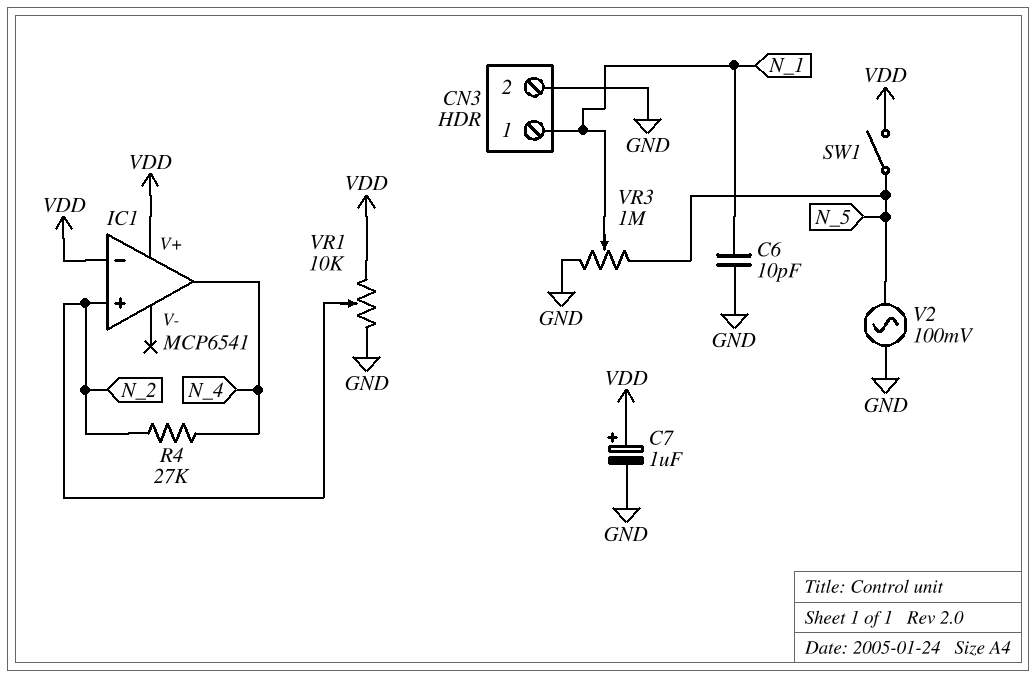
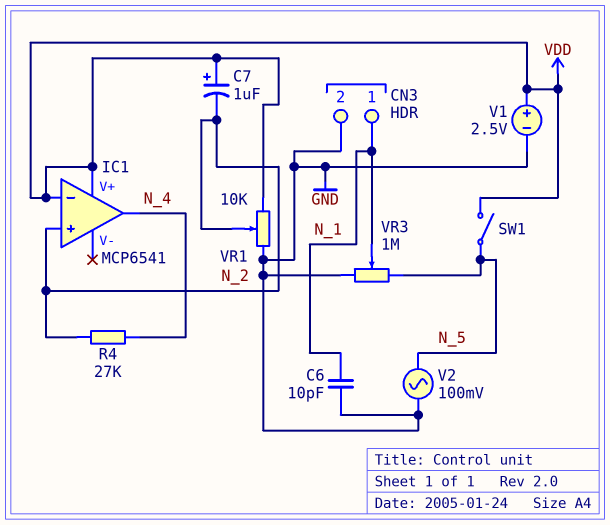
C7: 1uF (plus VDD, minus GND) -> 1uF (plus VDD, minus N_2)
V1: none -> 2.5V (plus VDD, minus GND)

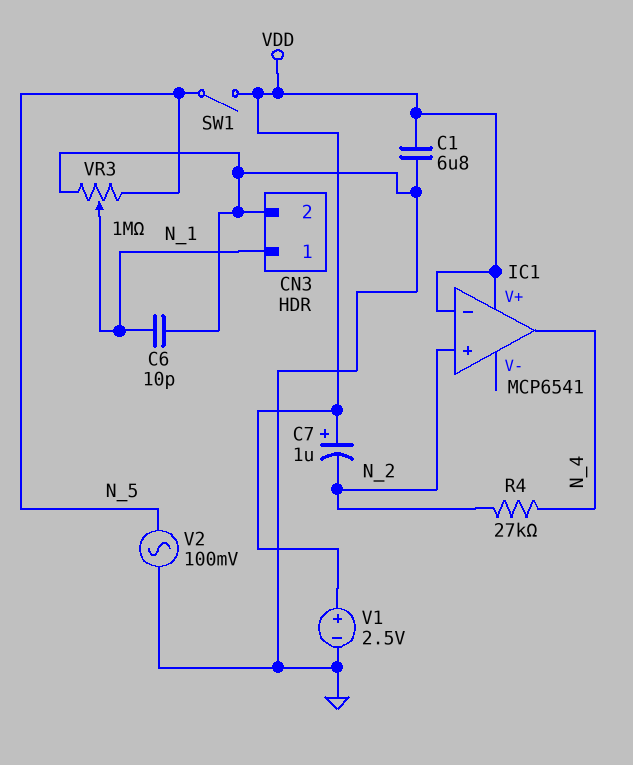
C1: none -> 6.8uF (GND, VDD)
VR1: 10k (GND, VDD, wiper N_2) -> none

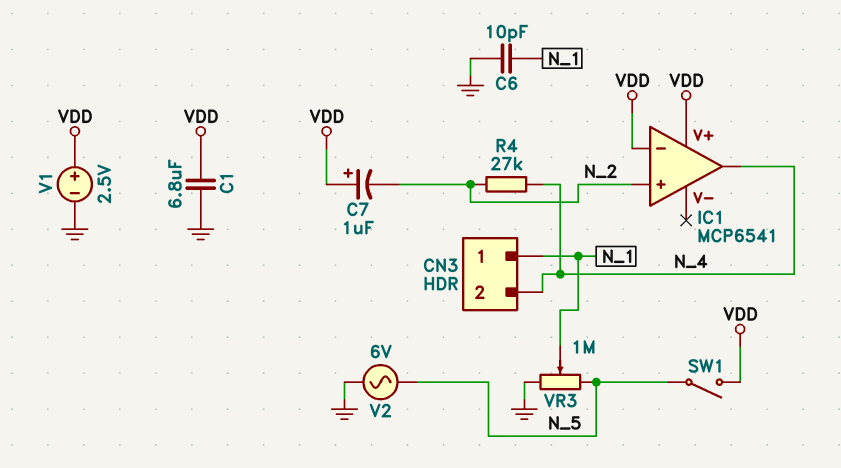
CN3 pin 2: GND -> N_4
V2: AC 100mV (GND, N_5) -> AC 6V (GND, N_5)

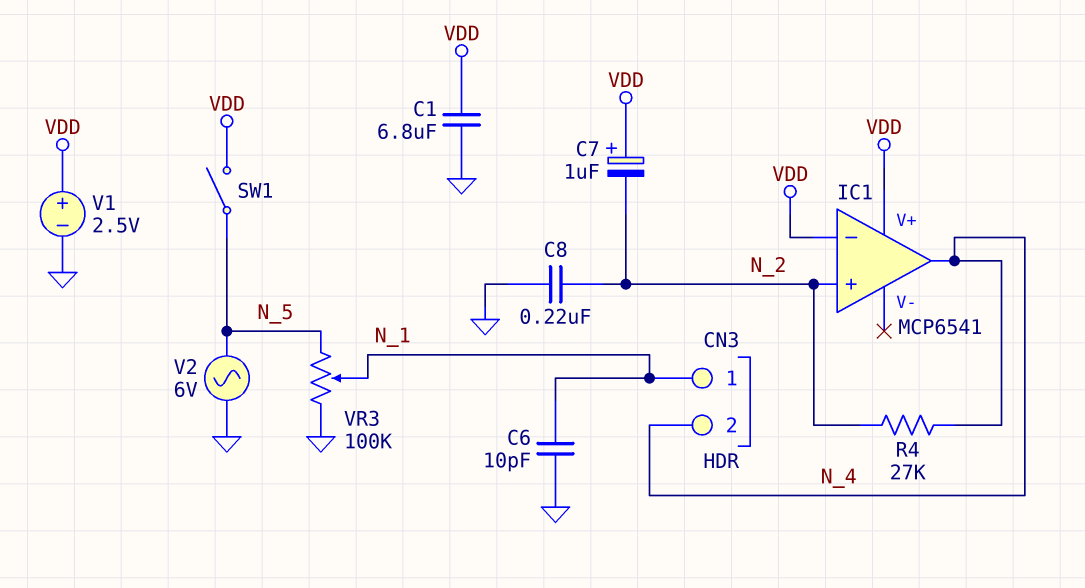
C8: none -> 220nF (GND, N_2)
VR3: 1M (GND, N_5, wiper N_1) -> 100k (GND, N_5, wiper N_1)

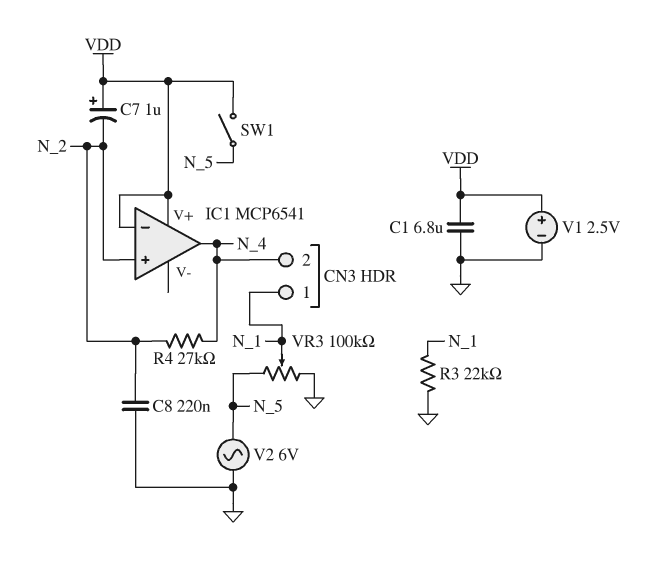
C6: 10pF (GND, N_1) -> none
R3: none -> 22k (GND, N_1)

